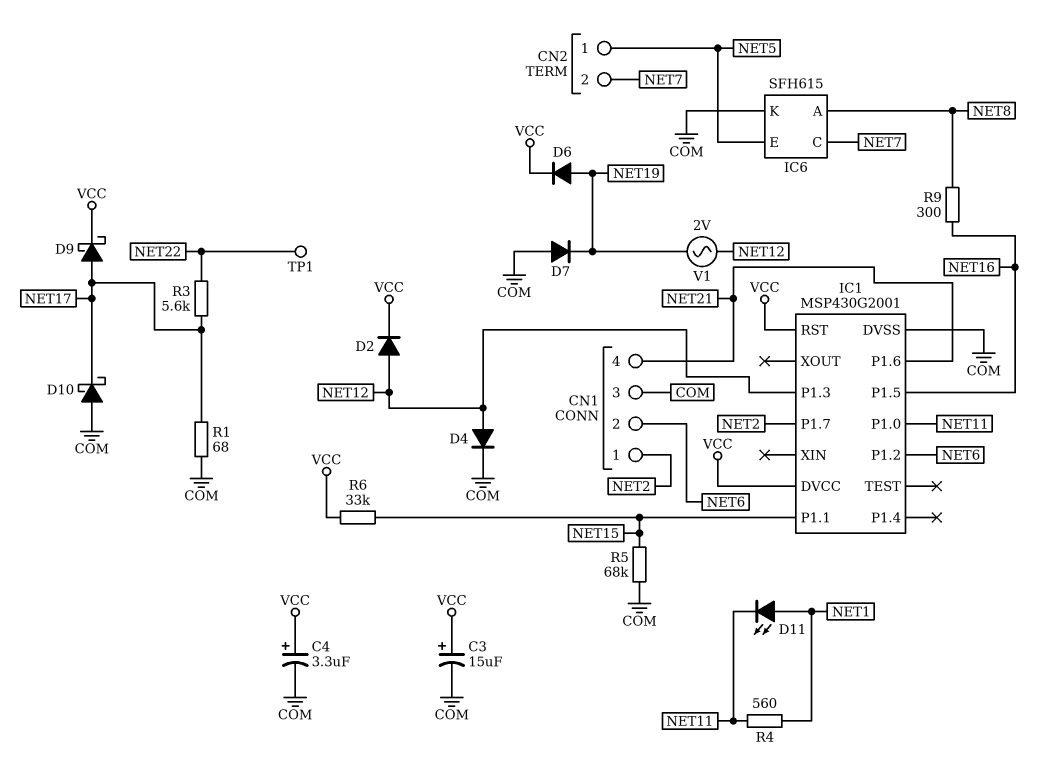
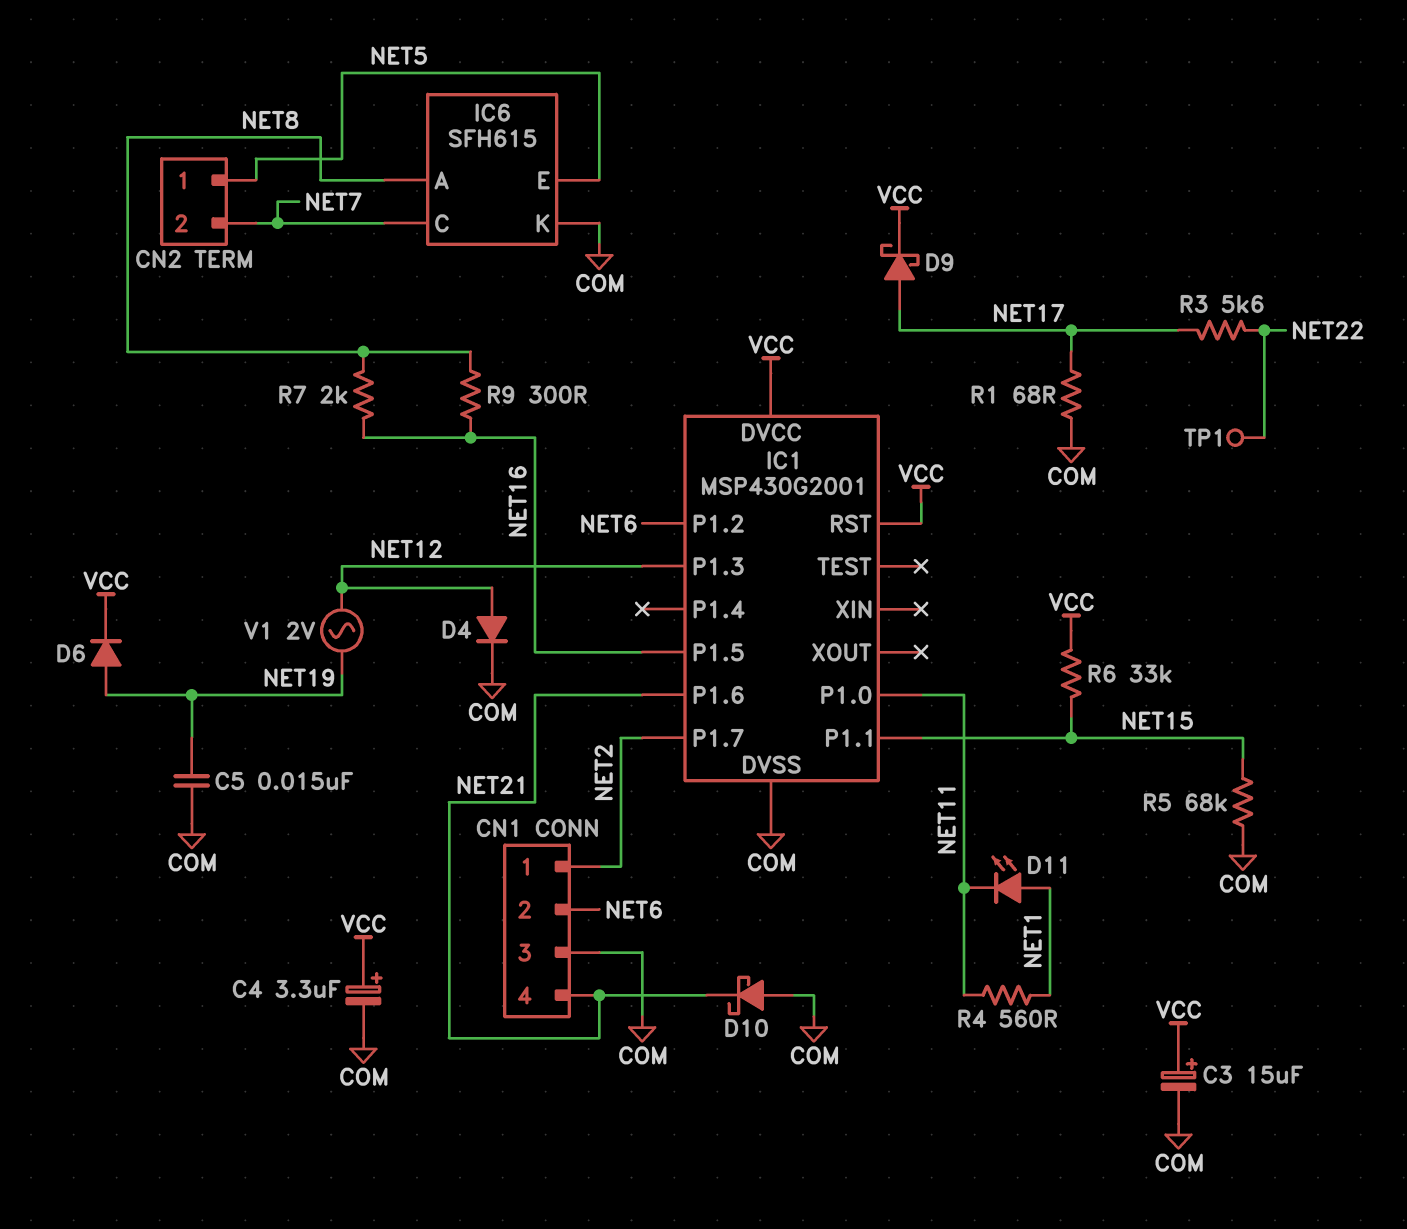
C5: none -> 15nF (COM, NET19)
D2: diode (A NET12, K VCC) -> none
D7: diode (A COM, K NET19) -> none
D10: schottky (A COM, K NET17) -> schottky (A COM, K NET21)
R7: none -> 2k (NET8, NET16)

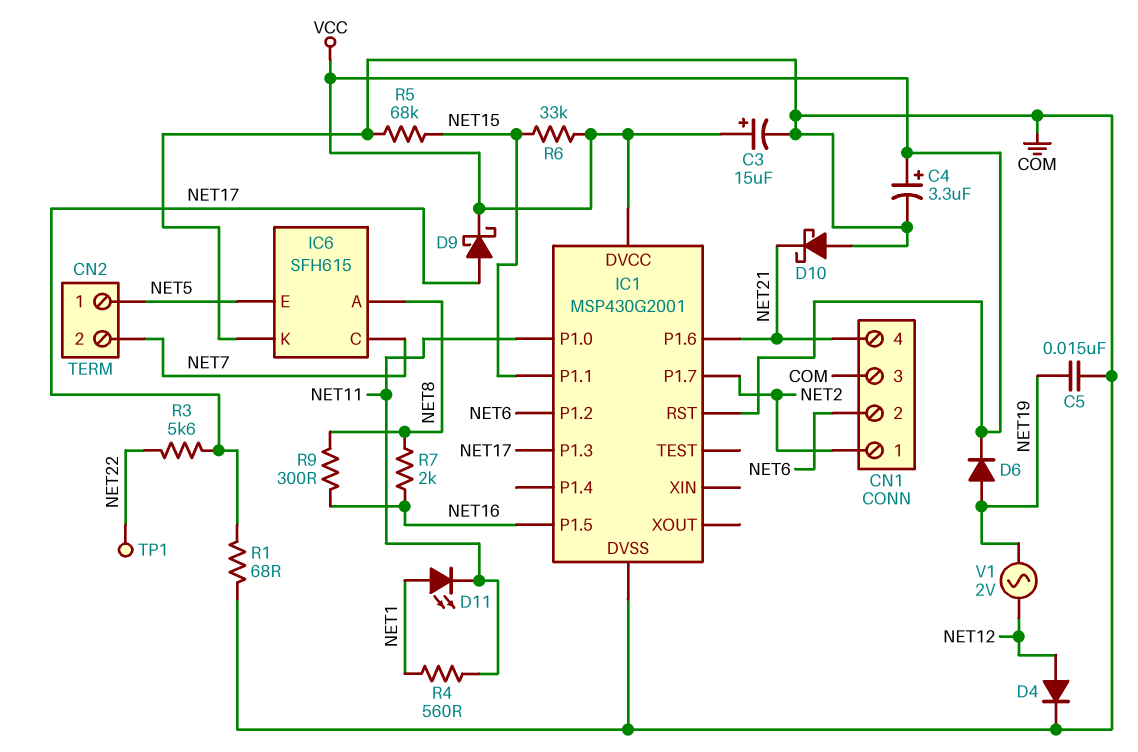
IC1 pin P1.3: NET12 -> NET17

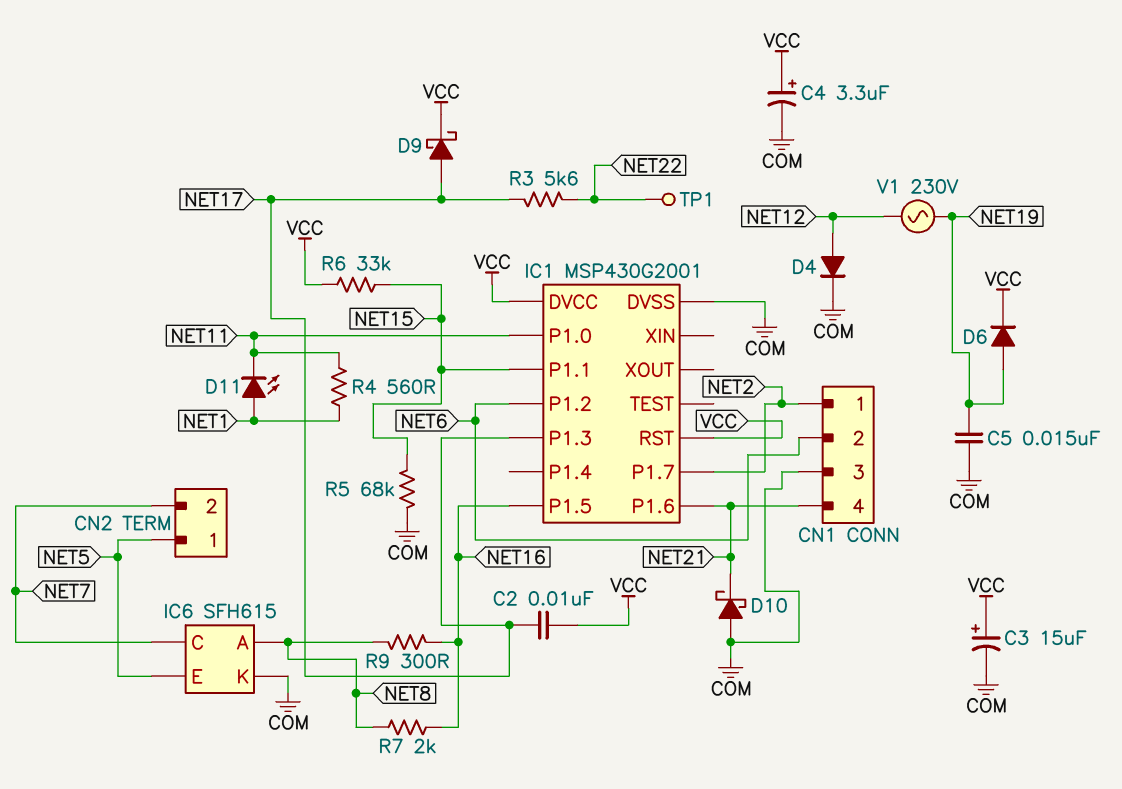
C2: none -> 10nF (NET17, VCC)
R1: 68 (COM, NET17) -> none
V1: AC 2V (NET12, NET19) -> AC 230V (NET12, NET19)

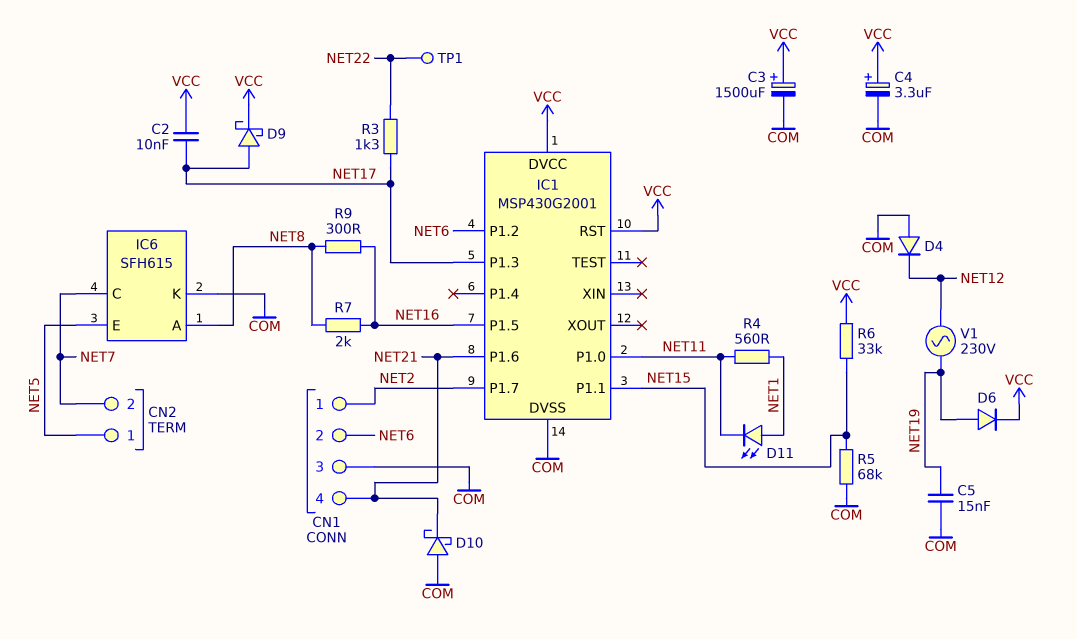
C3: 15uF (plus VCC, minus COM) -> 1500uF (plus VCC, minus COM)
D4: diode (A NET12, K COM) -> diode (A COM, K NET12)
R3: 5.6k (NET17, NET22) -> 1.3k (NET17, NET22)

